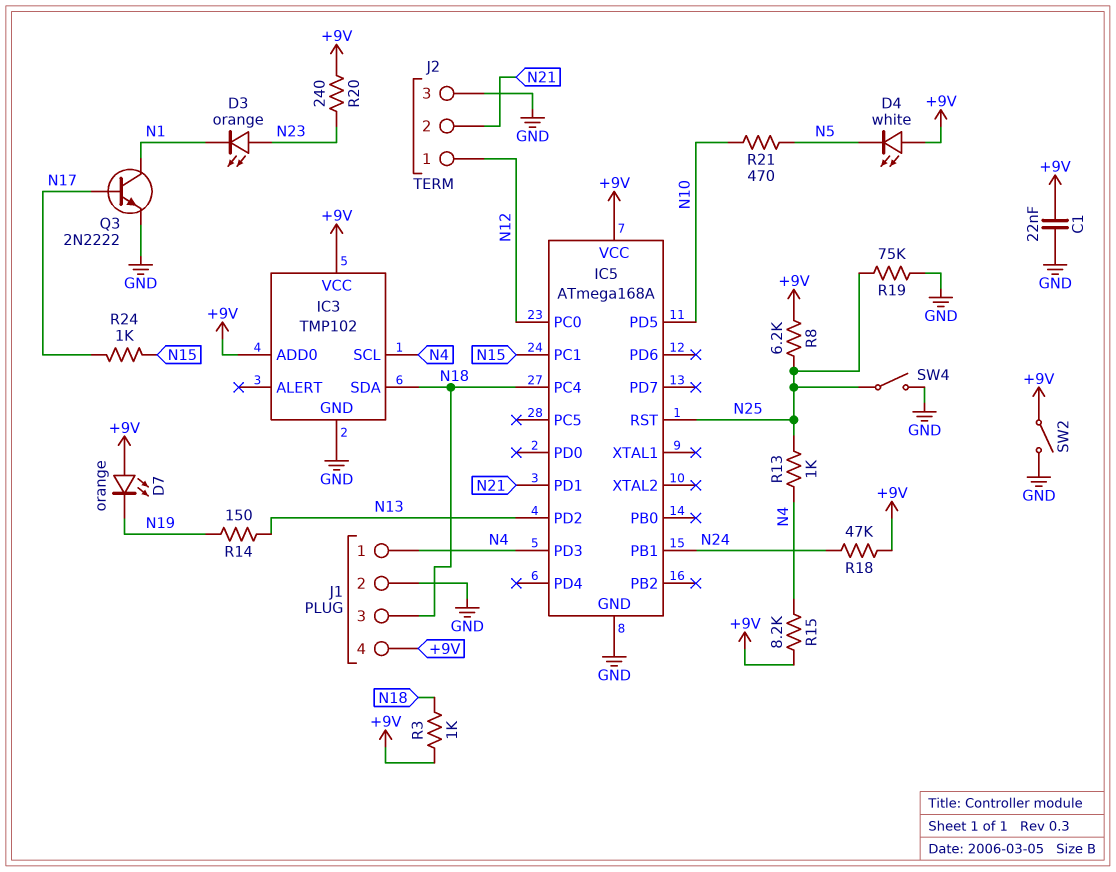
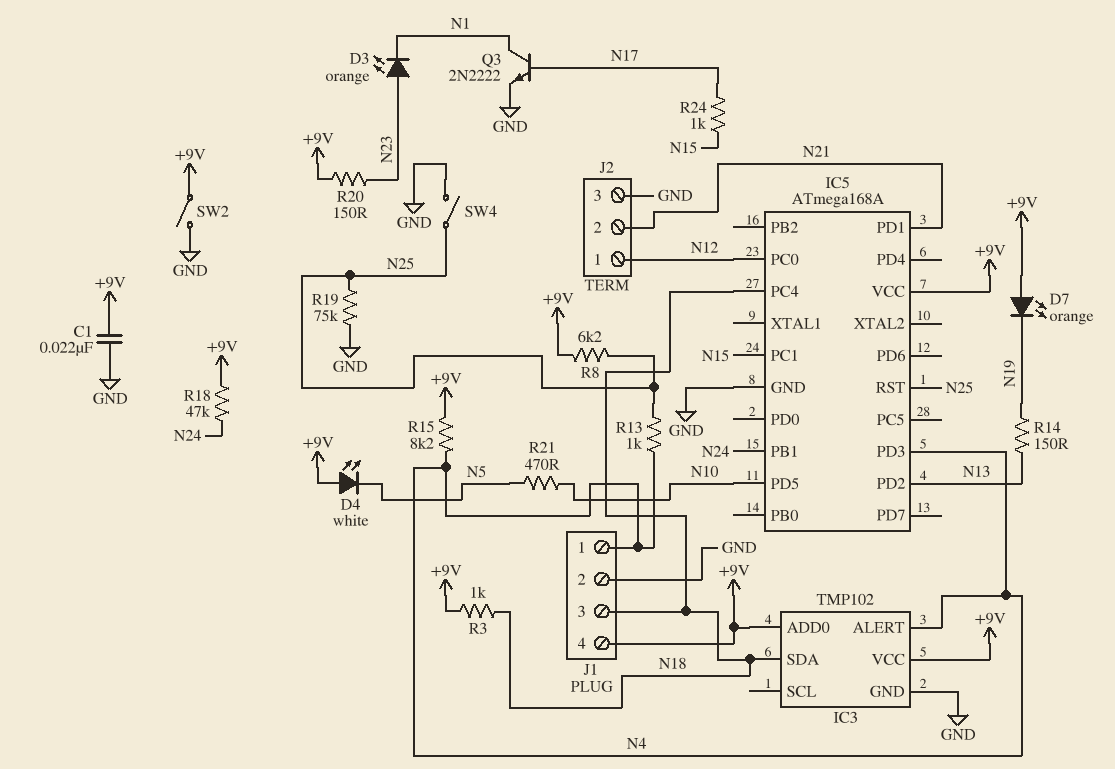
IC3 pin ALERT: none -> N4
IC3 pin SCL: N4 -> none
R20: 240 (+9V, N23) -> 150 (+9V, N23)

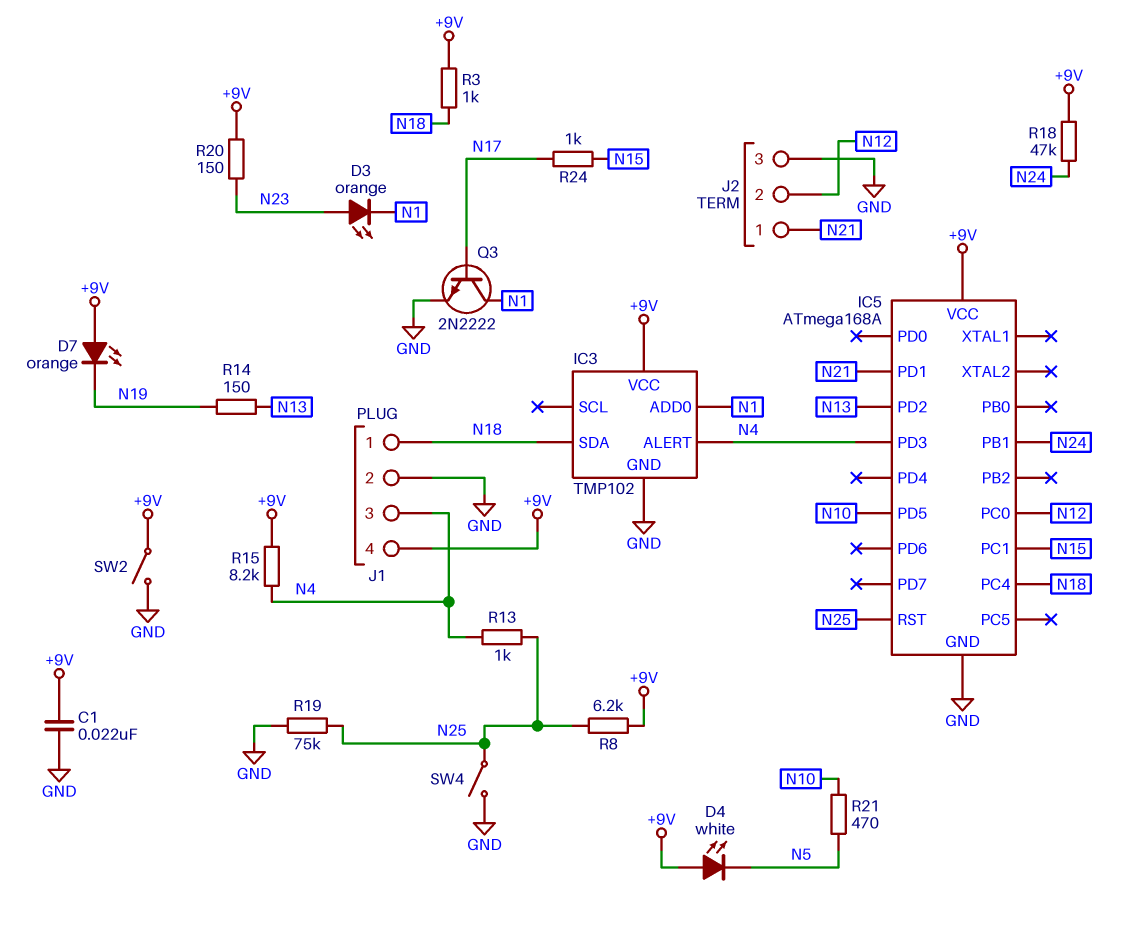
IC3 pin ADD0: +9V -> N1
J1 pin 1: N4 -> N18
J1 pin 3: N18 -> N4
J2 pin 1: N12 -> N21
J2 pin 2: N21 -> N12

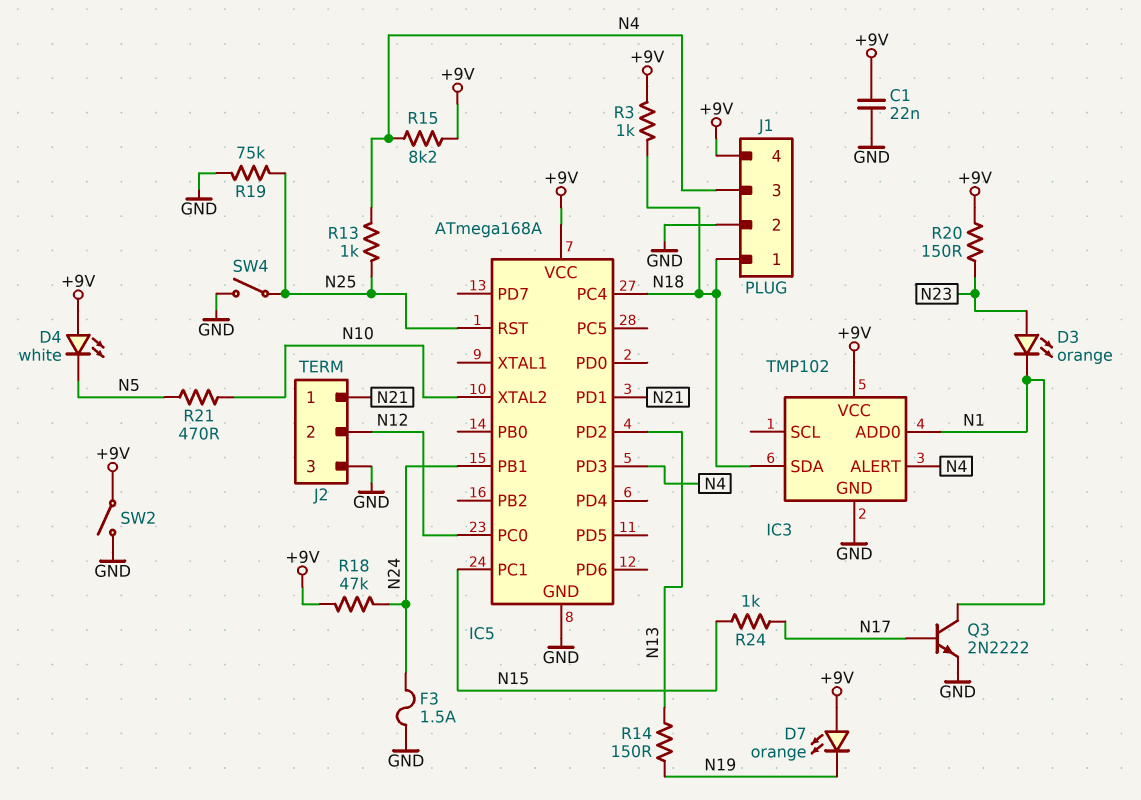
F3: none -> 1.5A (GND, N24)
IC5 pin PD5: N10 -> none
IC5 pin XTAL2: none -> N10
R8: 6.2k (+9V, N25) -> none

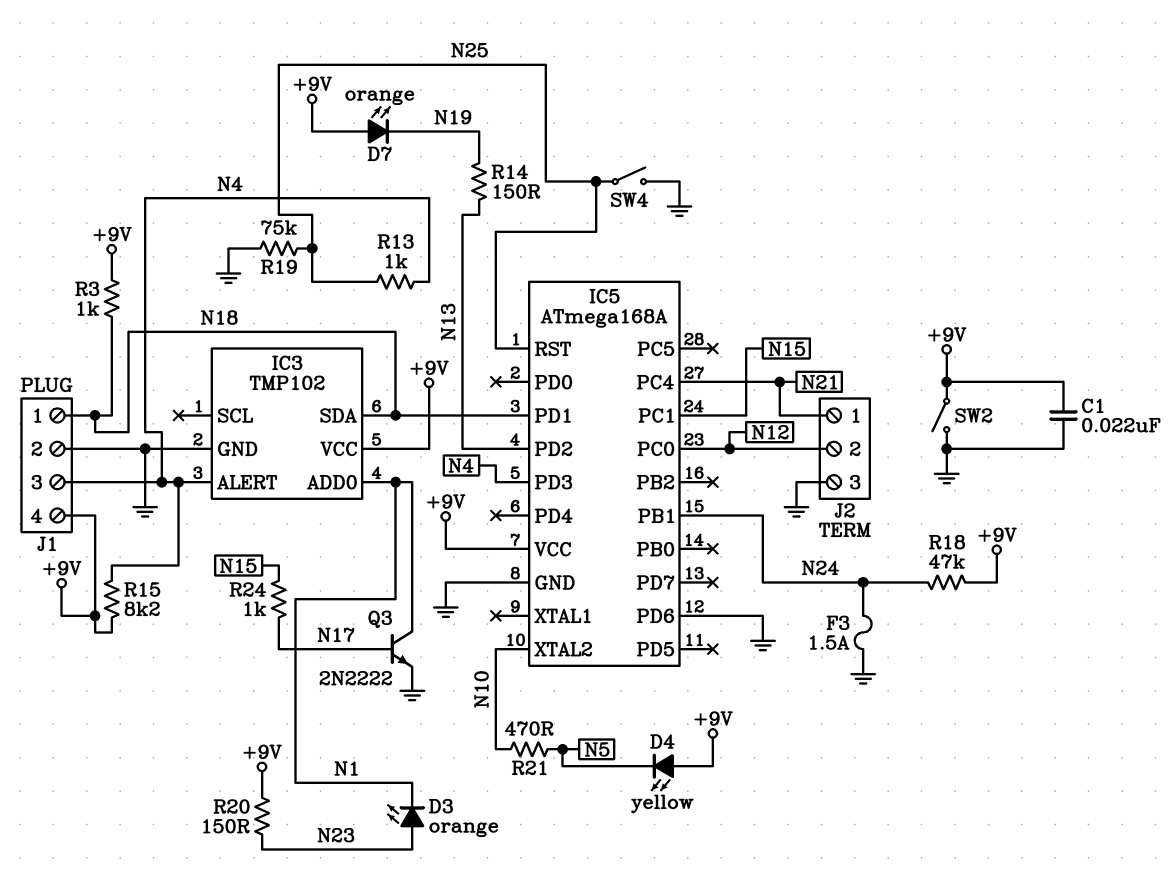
D4: LED white (A +9V, K N5) -> LED yellow (A +9V, K N5)
IC5 pin PC4: N18 -> N21
IC5 pin PD1: N21 -> N18
IC5 pin PD6: none -> GND

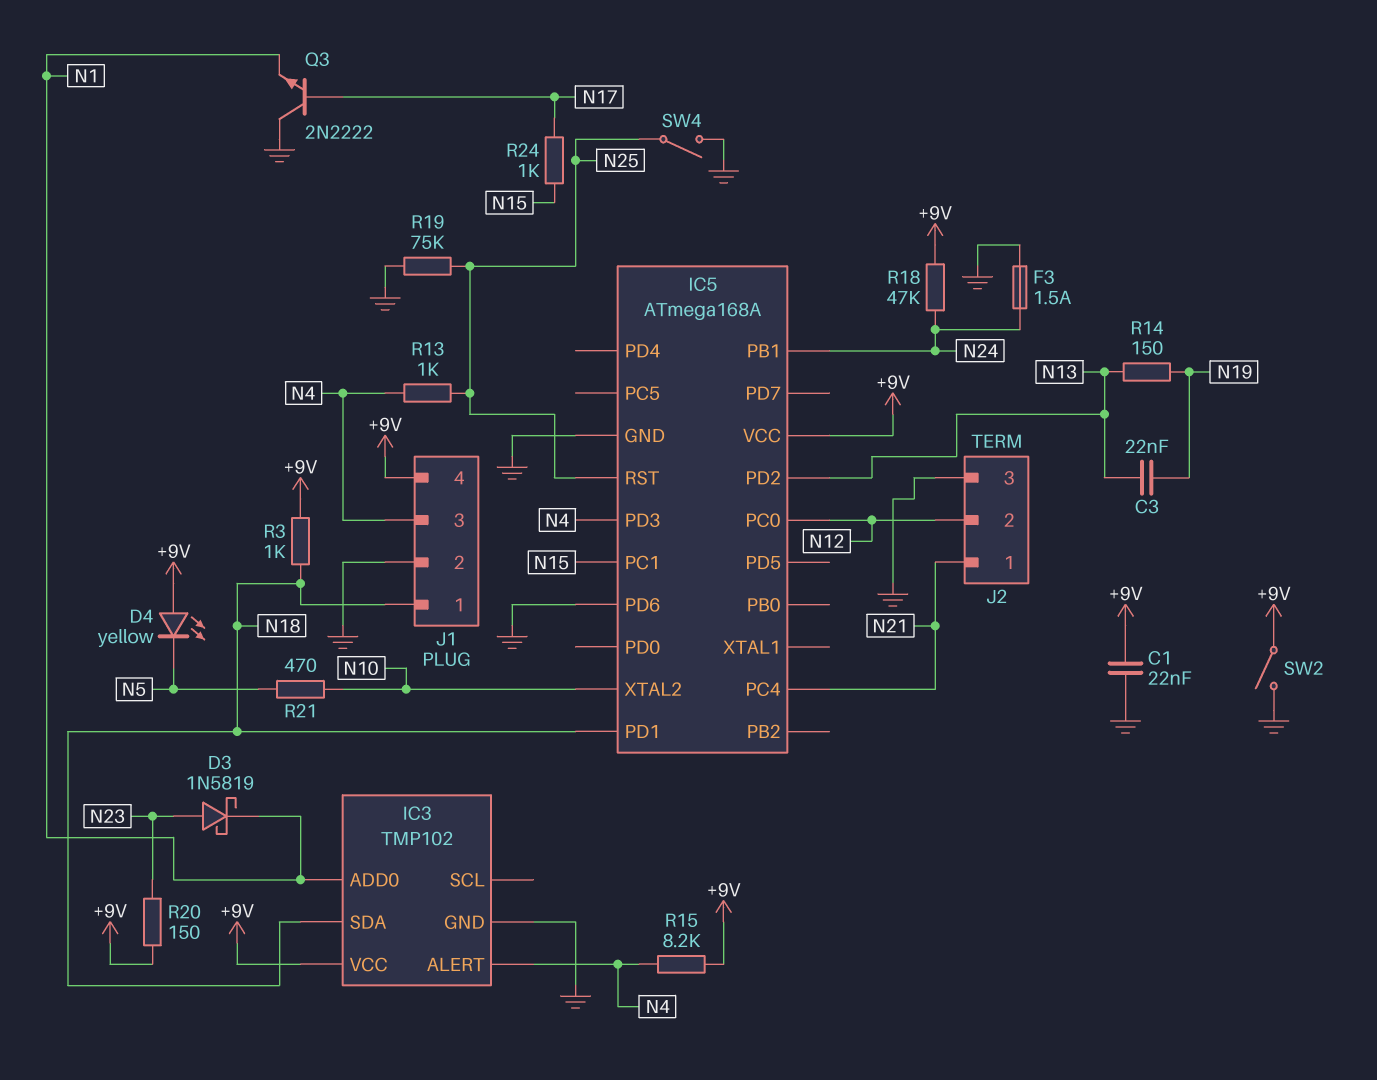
C3: none -> 22nF (N13, N19)
D3: LED orange (A N23, K N1) -> schottky 1N5819 (A N23, K N1)
D7: LED orange (A +9V, K N19) -> none
Q3: NPN 2N2222 (B N17, C N1, E GND) -> NPN 2N2222 (B N17, C GND, E N1)

